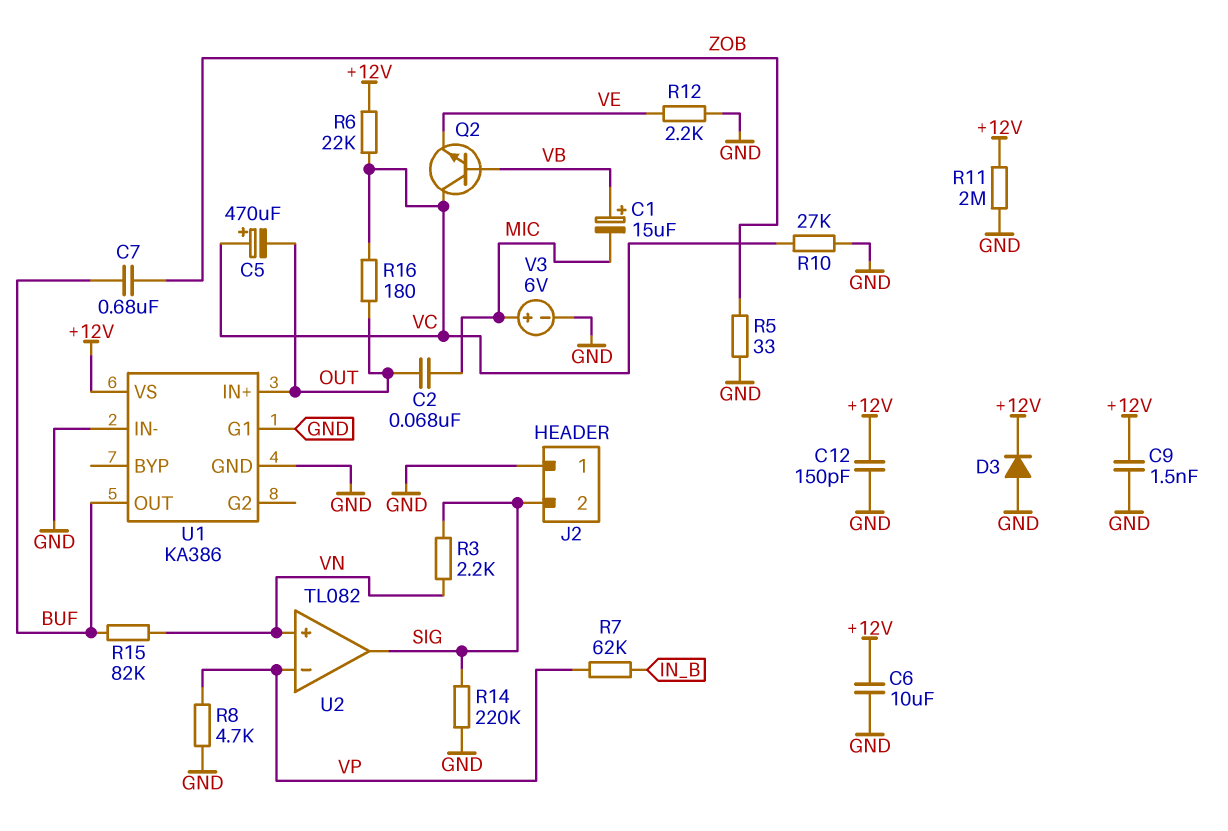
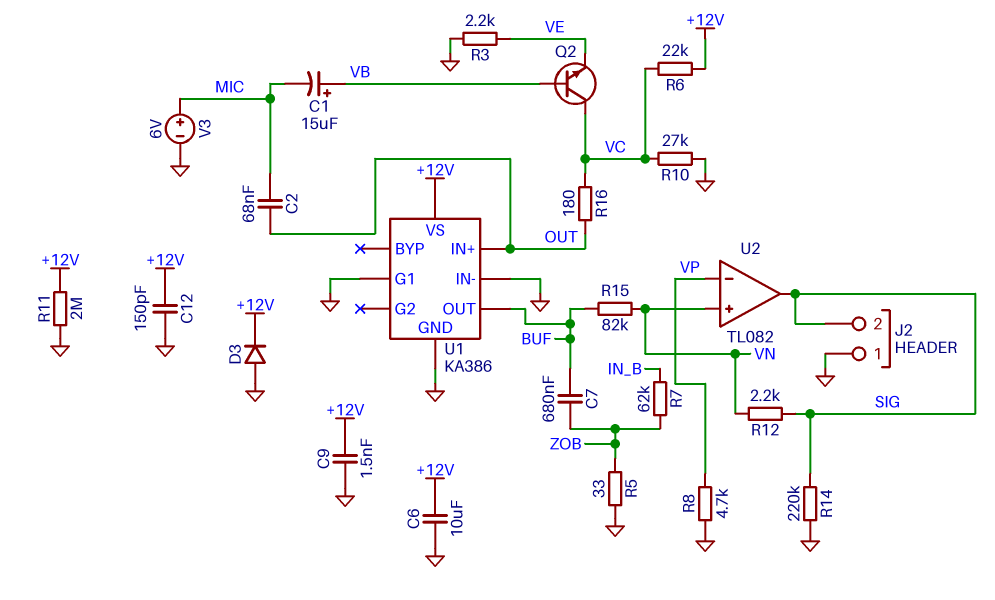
C5: 470uF (plus VC, minus OUT) -> none
R3: 2.2k (SIG, VN) -> 2.2k (GND, VE)
R7: 62k (IN_B, VP) -> 62k (IN_B, ZOB)
R12: 2.2k (GND, VE) -> 2.2k (SIG, VN)

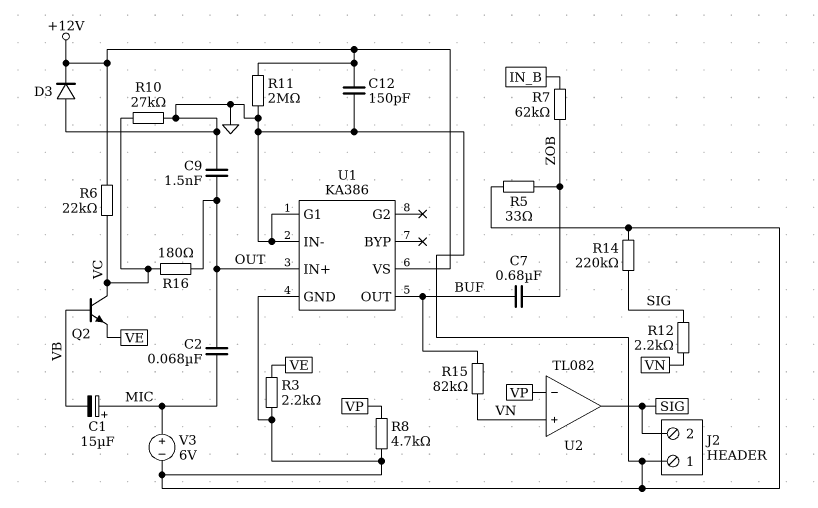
C1: 15uF (plus VB, minus MIC) -> 15uF (plus MIC, minus VB)
C6: 10uF (+12V, GND) -> none
C9: 1.5nF (+12V, GND) -> 1.5nF (GND, OUT)

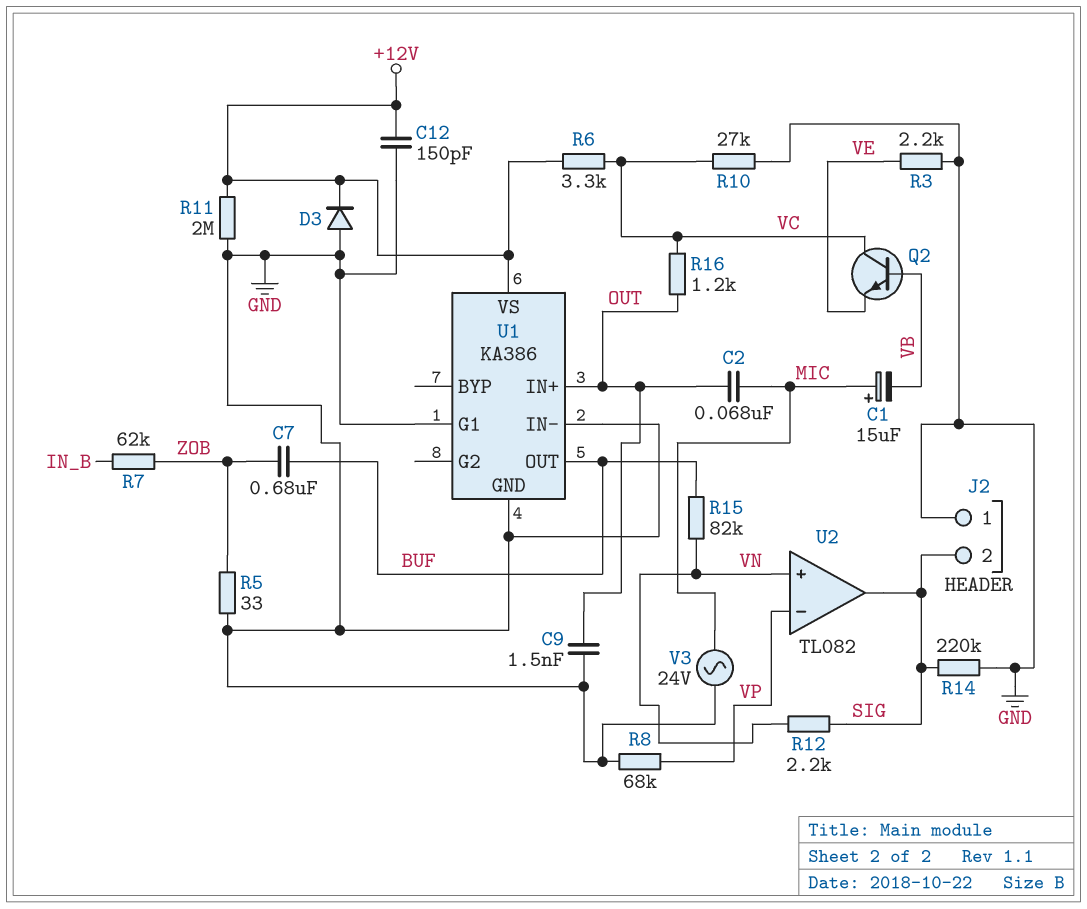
R6: 22k (+12V, VC) -> 3.3k (+12V, VC)
R8: 4.7k (GND, VP) -> 68k (GND, VP)
R16: 180 (OUT, VC) -> 1.2k (OUT, VC)
V3: 6V (plus MIC, minus GND) -> AC 24V (GND, MIC)

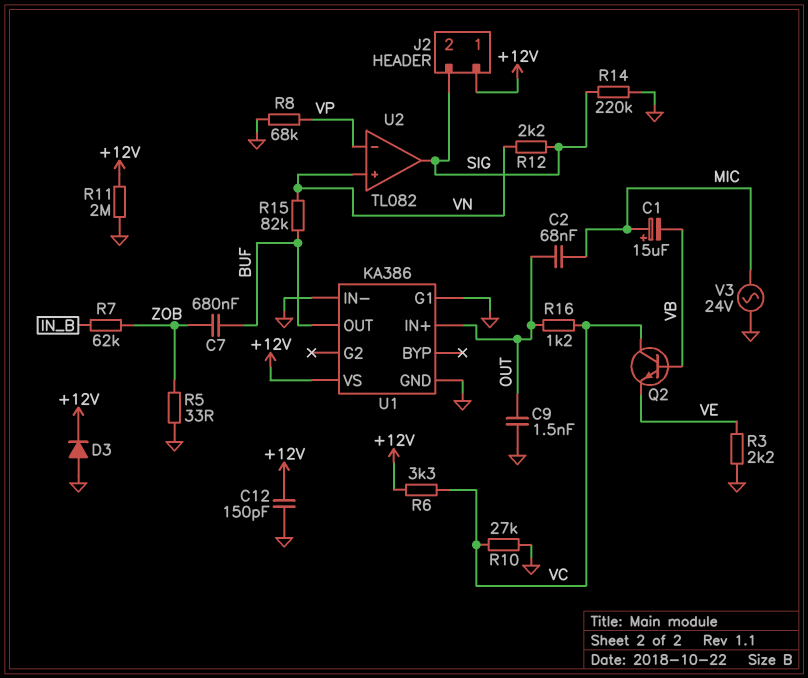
J2 pin 1: GND -> +12V

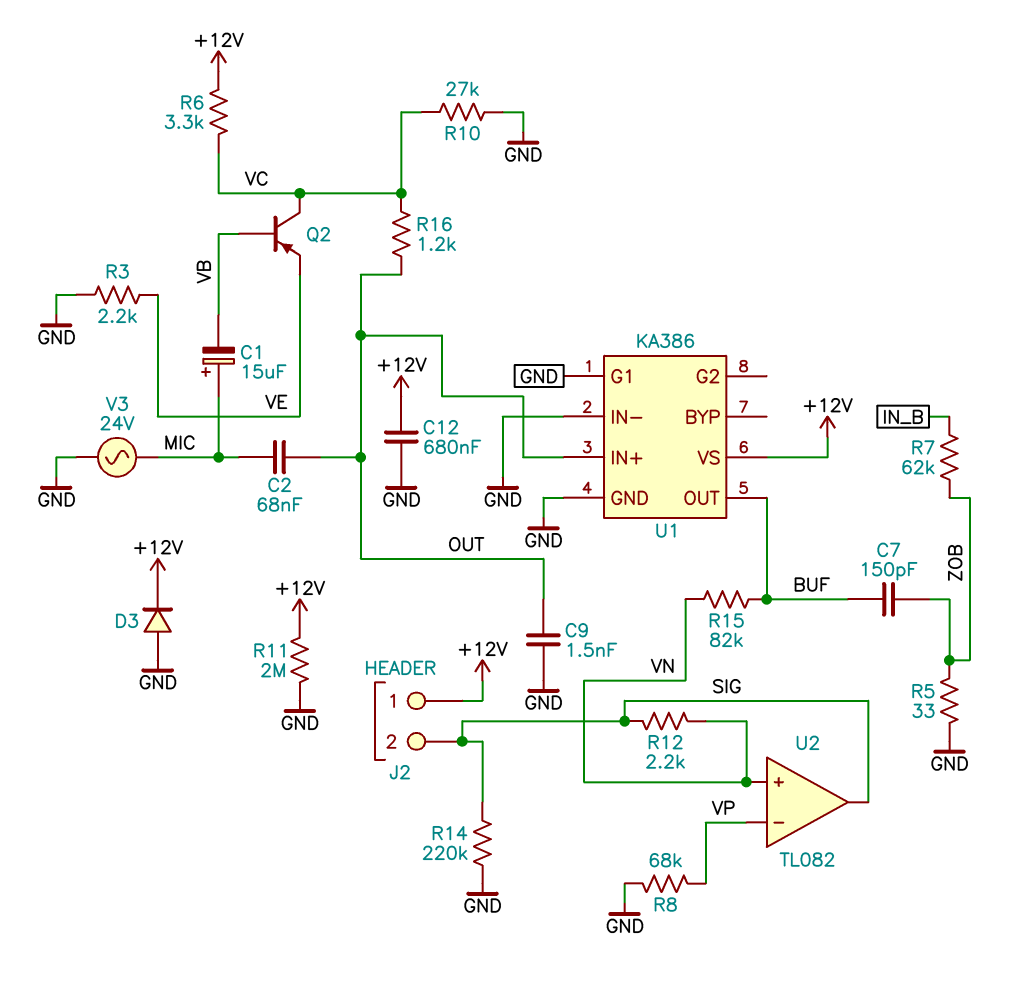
C7: 680nF (BUF, ZOB) -> 150pF (BUF, ZOB)
C12: 150pF (+12V, GND) -> 680nF (+12V, GND)
Q2: NPN (B VB, C VC, E VE) -> PNP (B VB, C VC, E VE)

